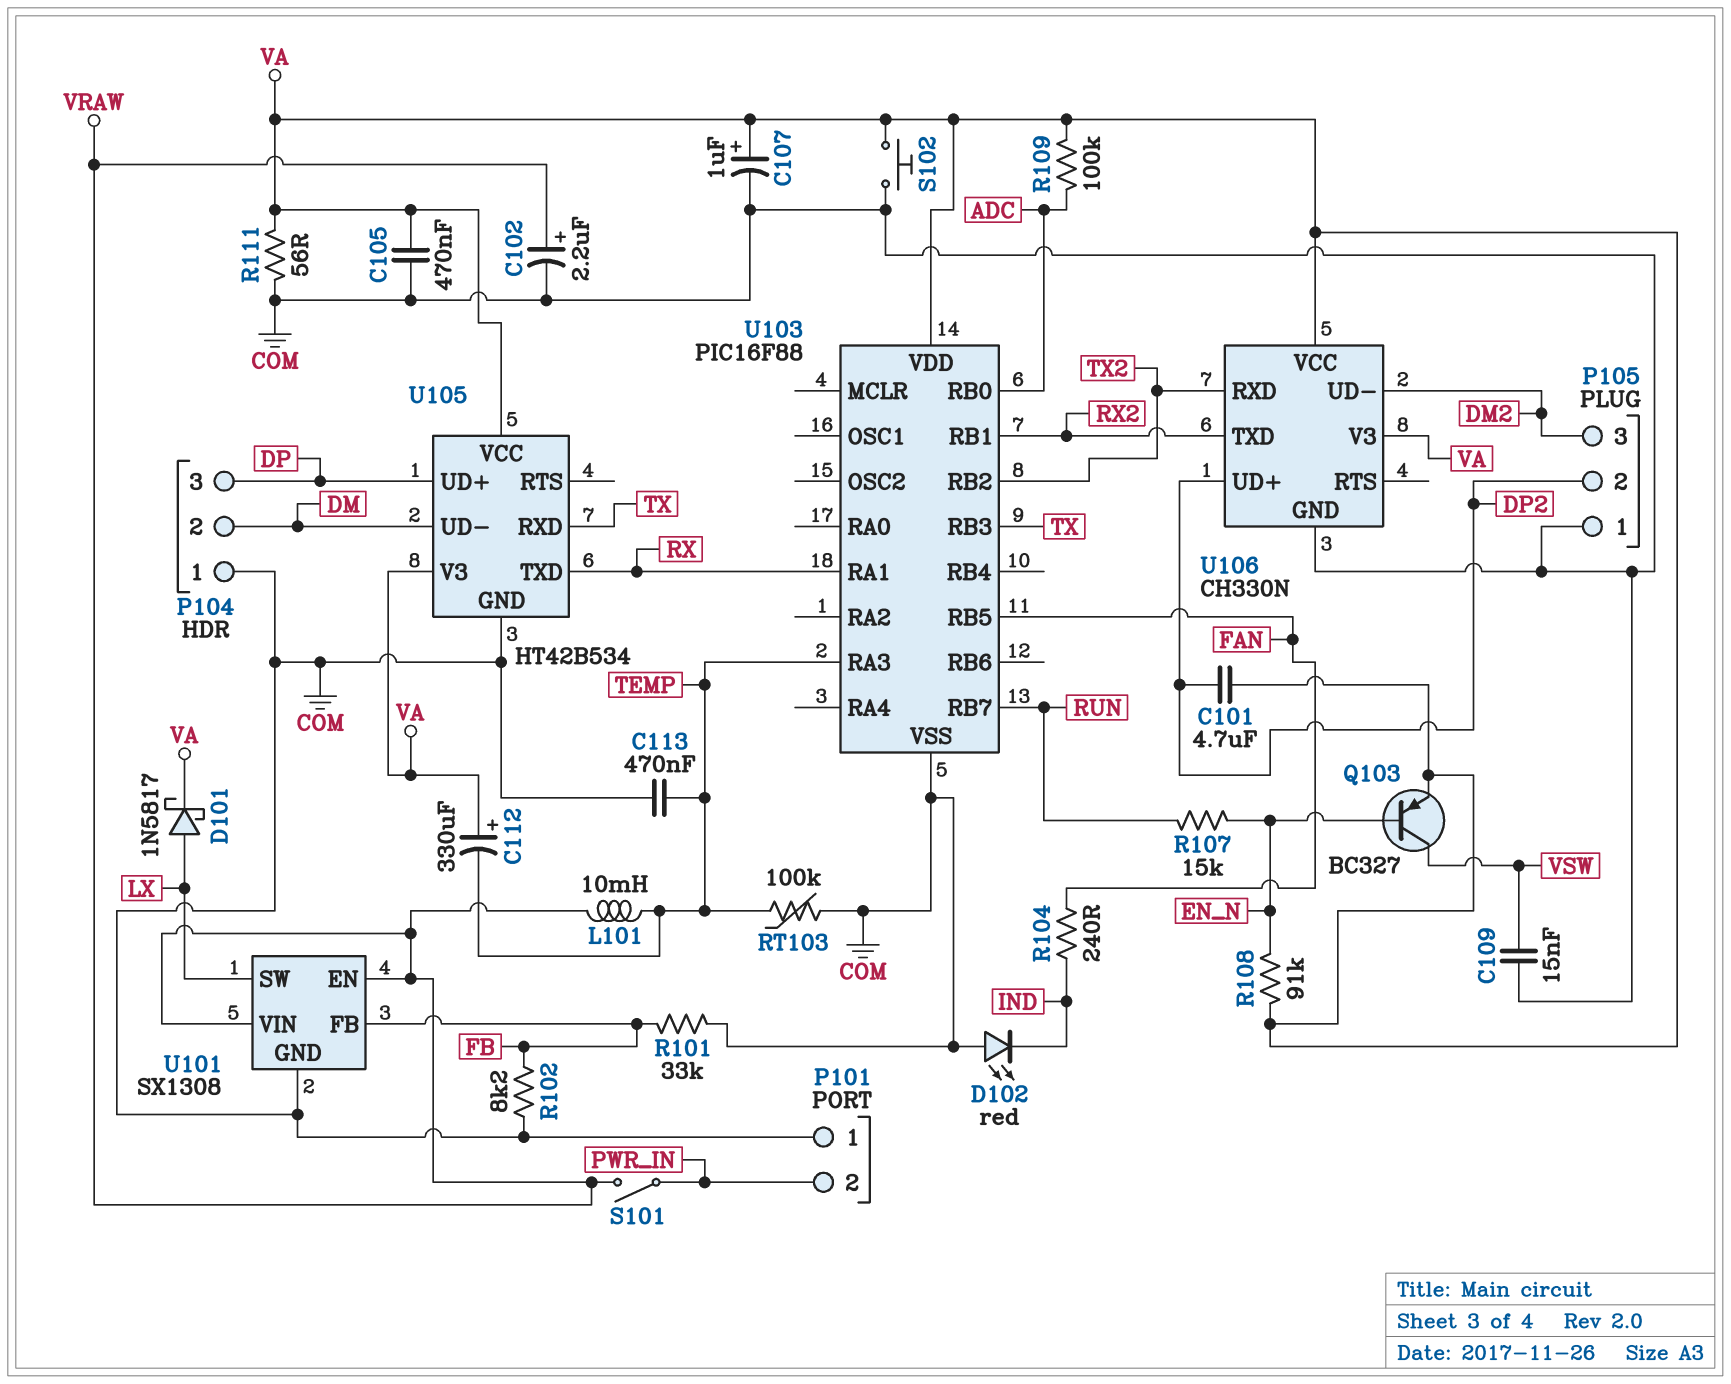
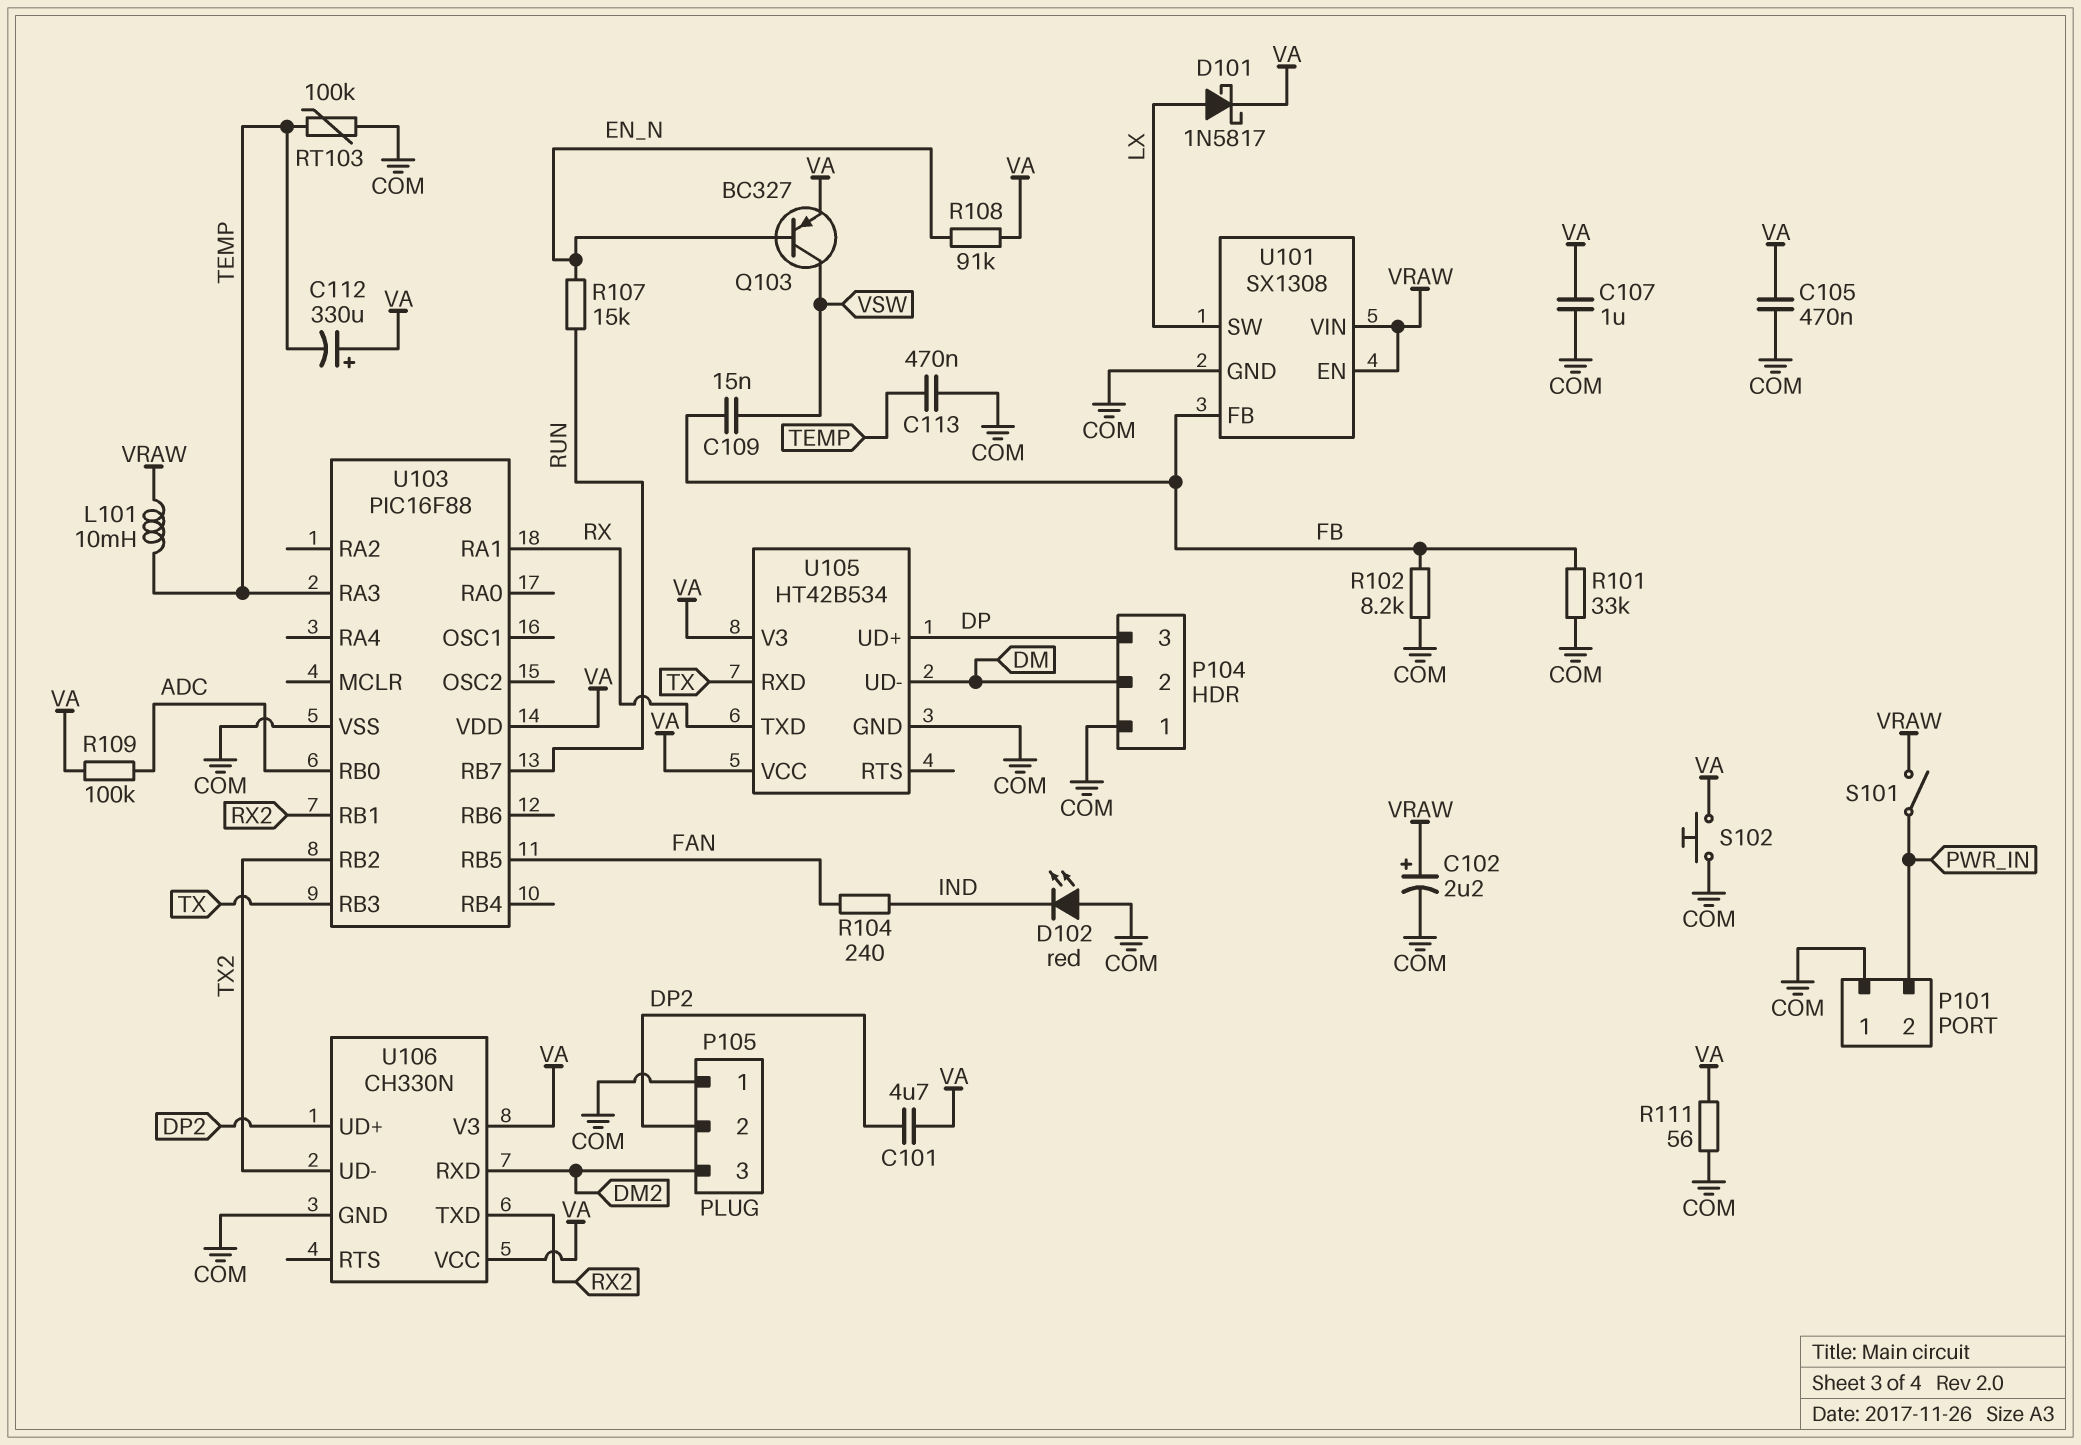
C107: 1uF (plus VA, minus COM) -> 1uF (COM, VA)
C109: 15nF (COM, VSW) -> 15nF (FB, VSW)
U106 pin RXD: TX2 -> DM2
U106 pin UD-: DM2 -> TX2

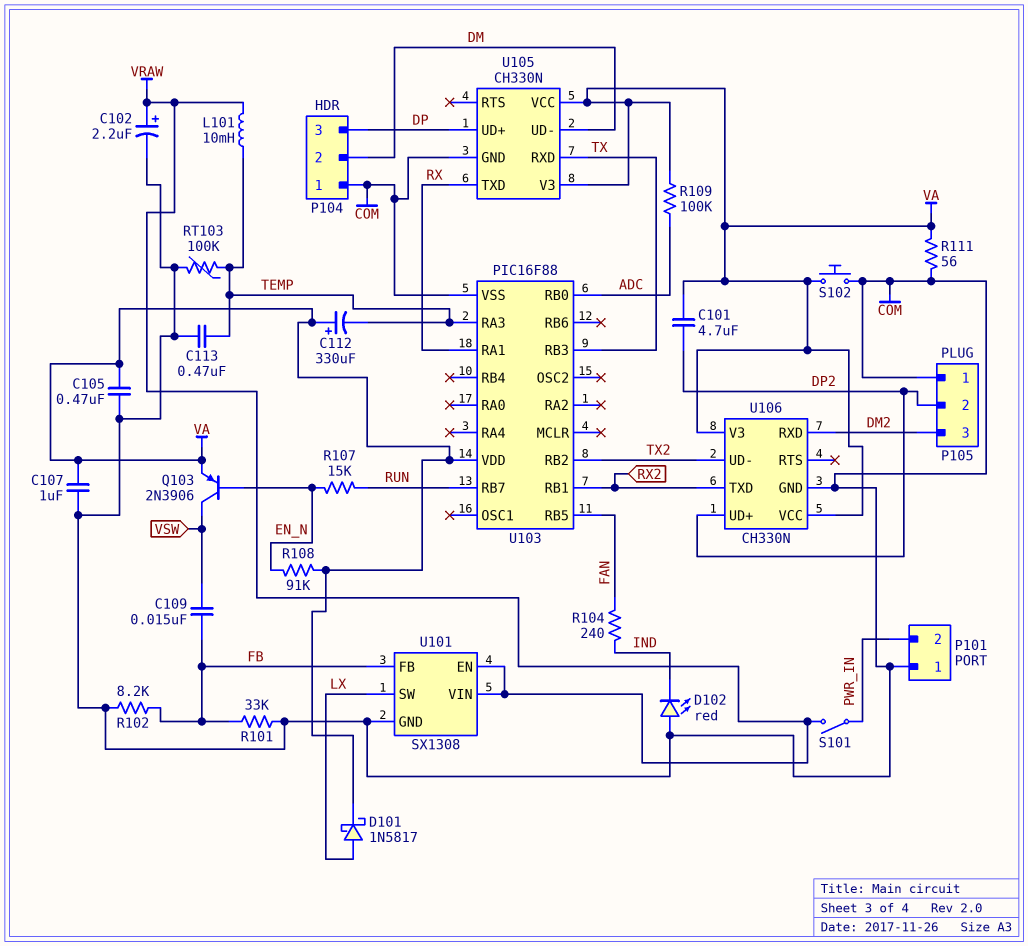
Q103: PNP BC327 (B EN_N, C VSW, E VA) -> PNP 2N3906 (B EN_N, C VSW, E VA)
U105: HT42B534 -> CH330N

